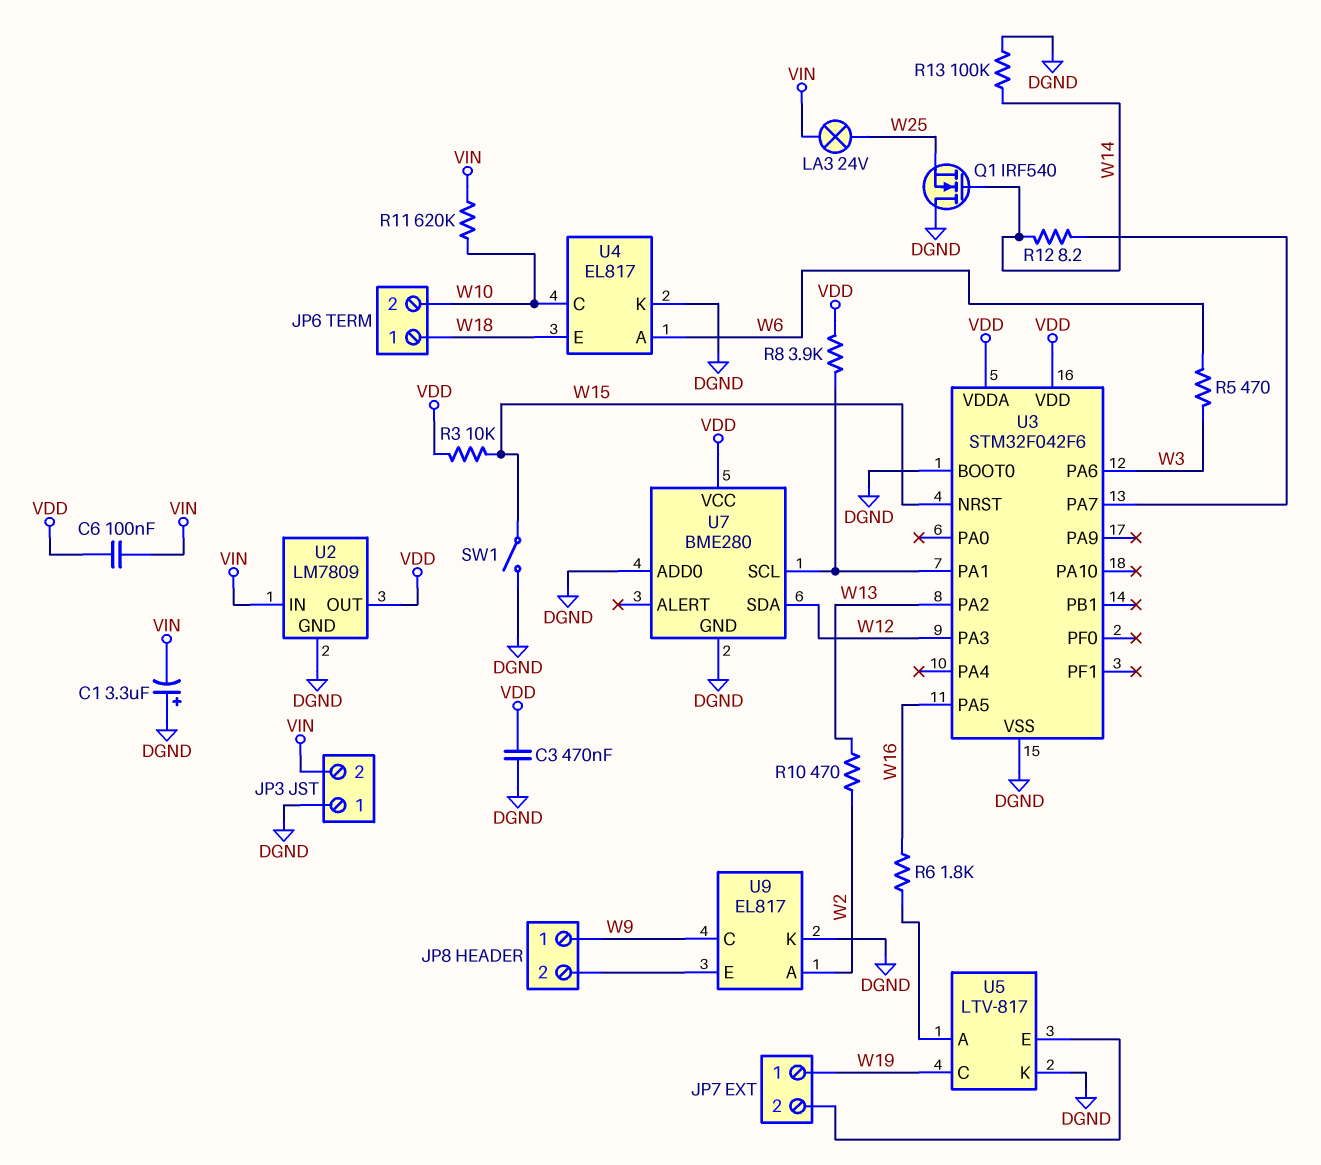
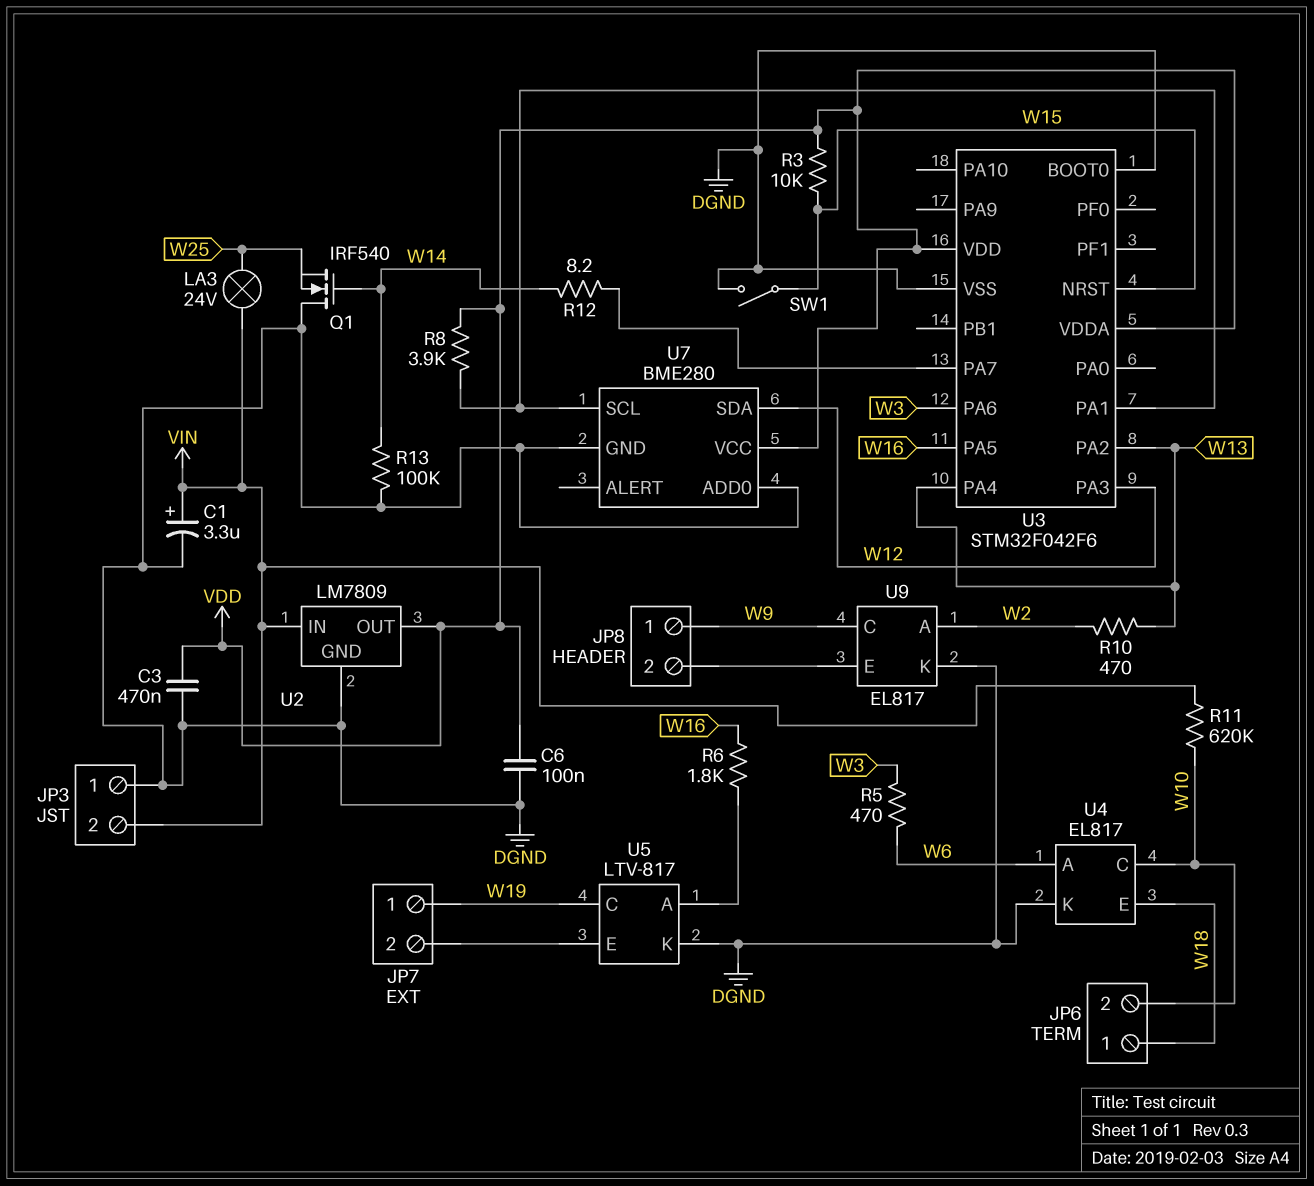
C1: 3.3uF (plus DGND, minus VIN) -> 3.3uF (plus VIN, minus DGND)
C6: 100nF (VDD, VIN) -> 100nF (DGND, VDD)
U3 pin PA4: none -> W13

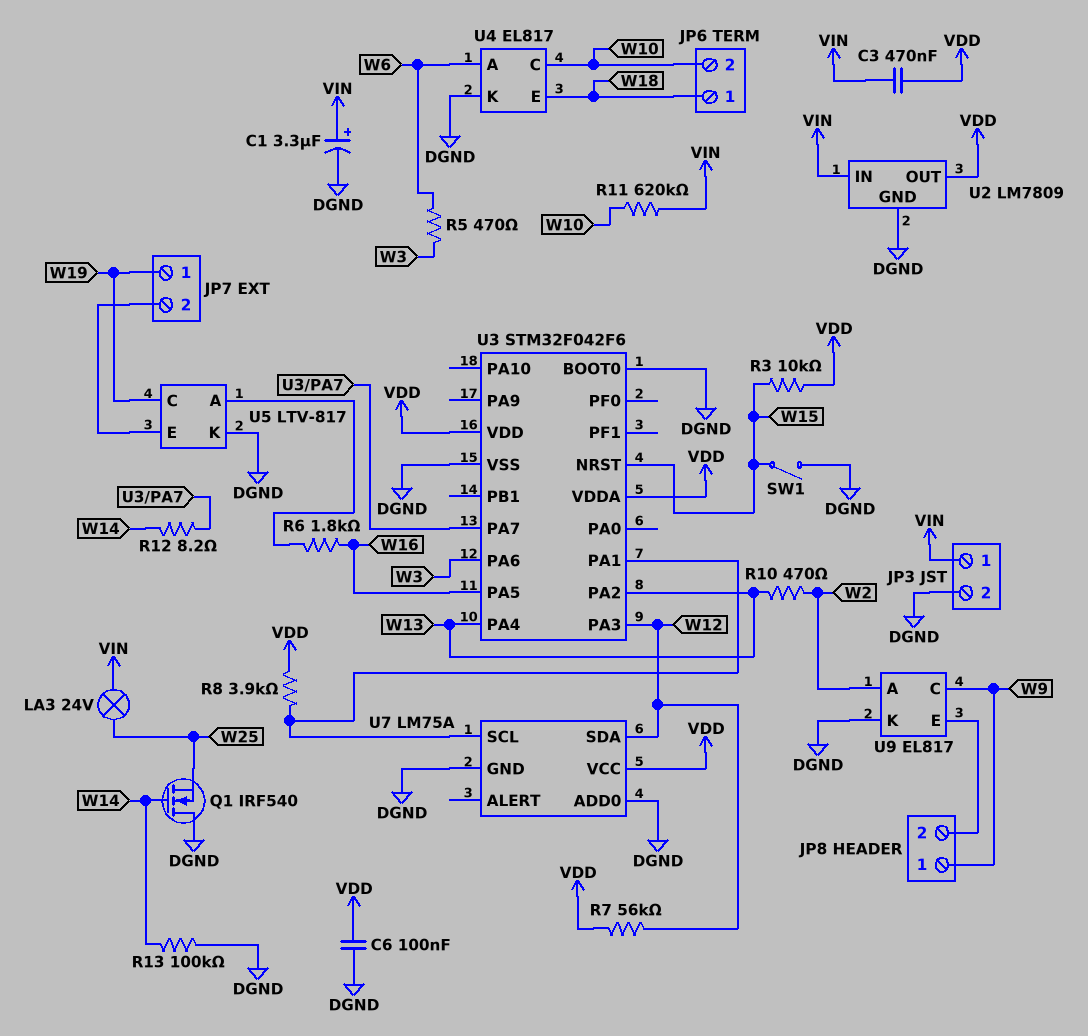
C3: 470nF (DGND, VDD) -> 470nF (VDD, VIN)
JP3 pin 1: DGND -> VIN
JP3 pin 2: VIN -> DGND
R7: none -> 56k (VDD, W12)
U7: BME280 -> LM75A

